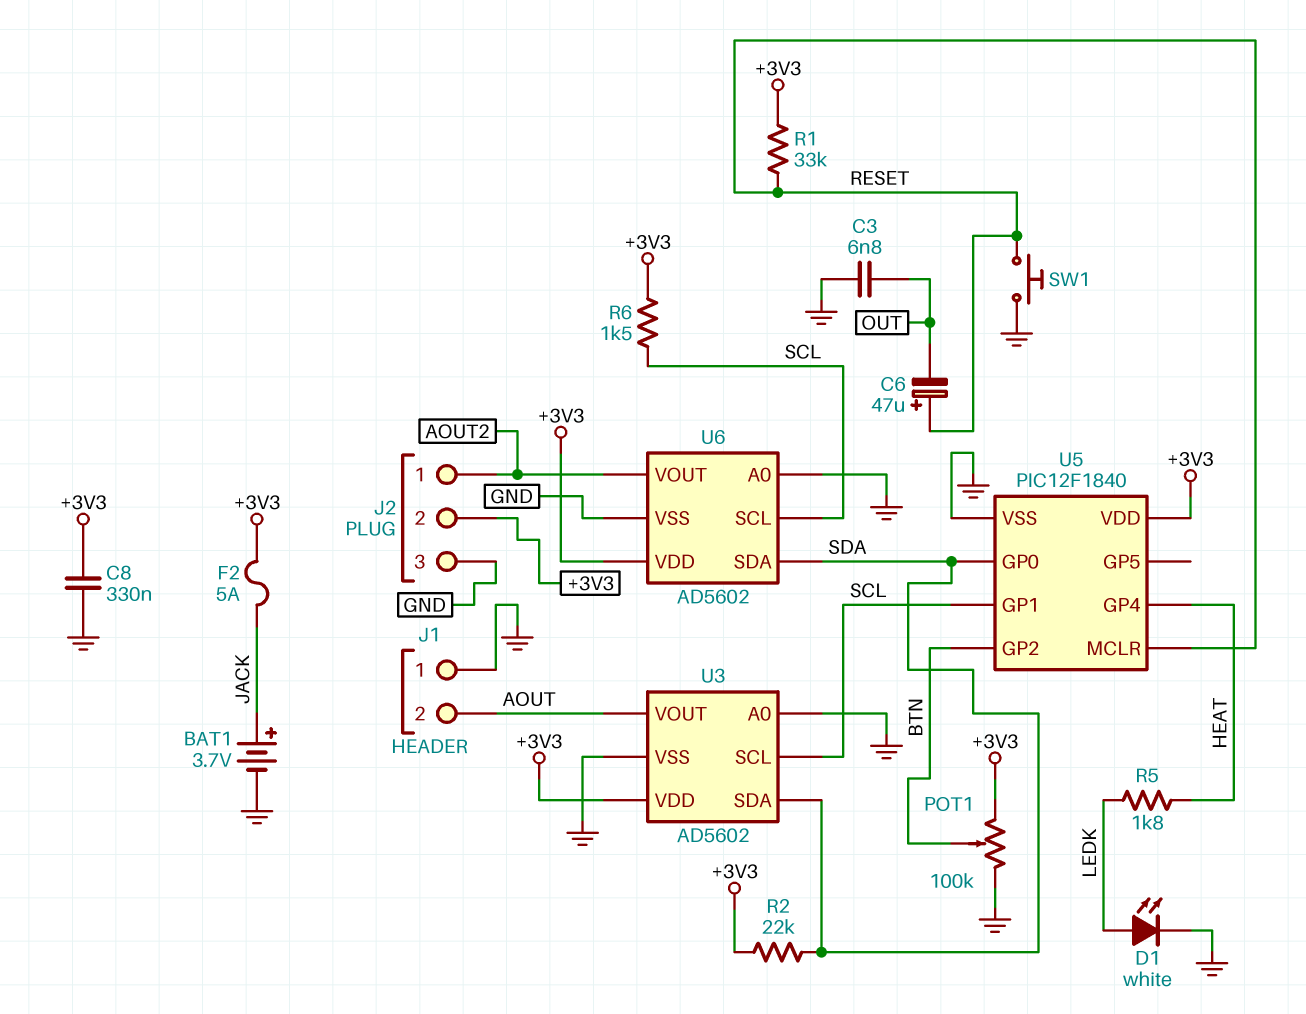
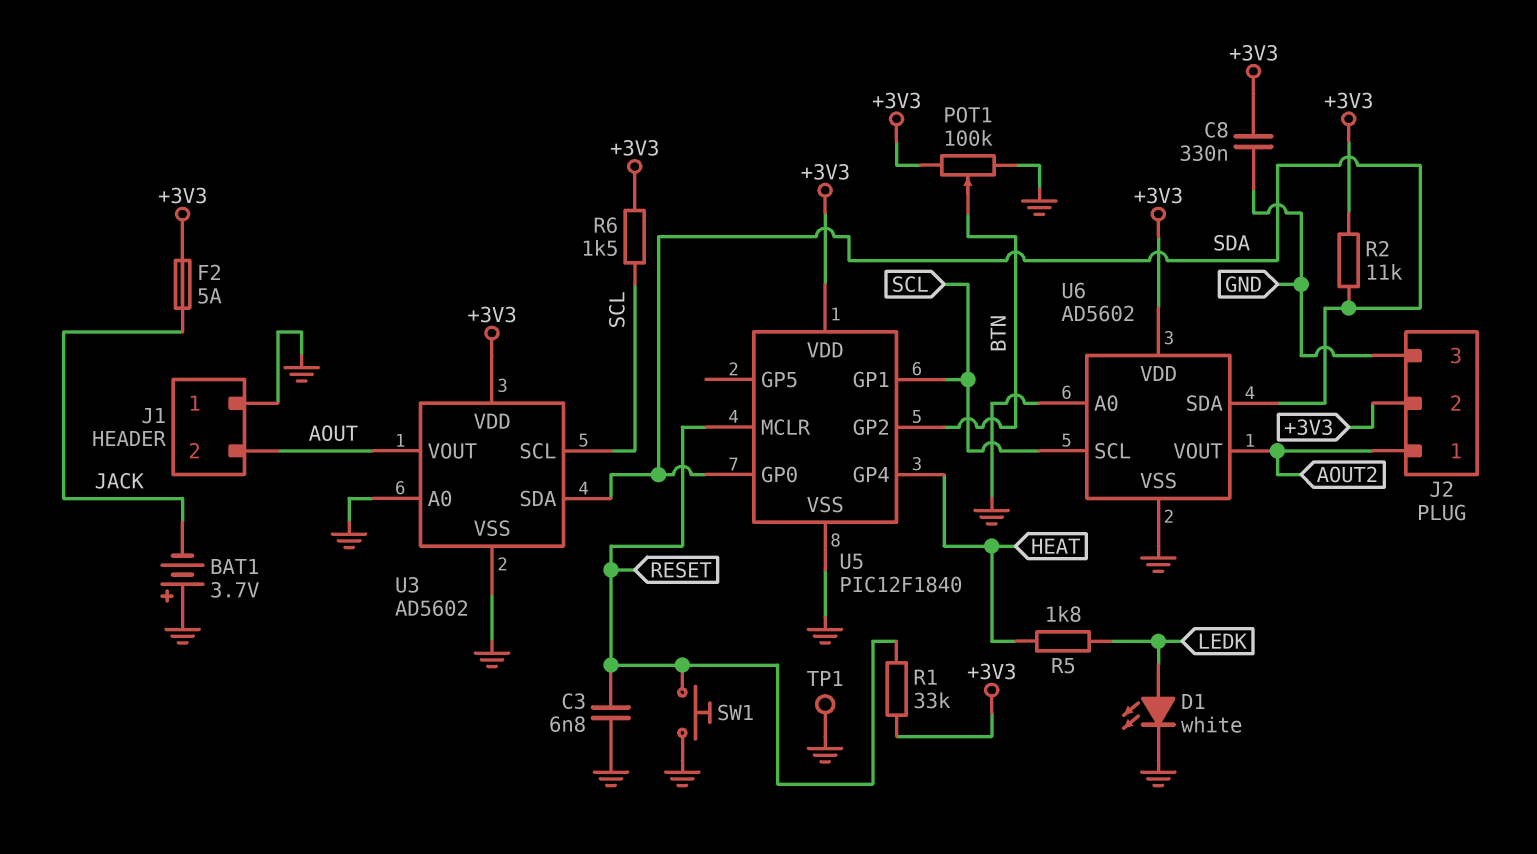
BAT1: 3.7V (plus JACK, minus GND) -> 3.7V (plus GND, minus JACK)
C3: 6.8nF (GND, OUT) -> 6.8nF (GND, RESET)
C6: 47uF (plus RESET, minus OUT) -> none
R2: 22k (+3V3, SDA) -> 11k (+3V3, SDA)
TP1: none -> test point (GND)

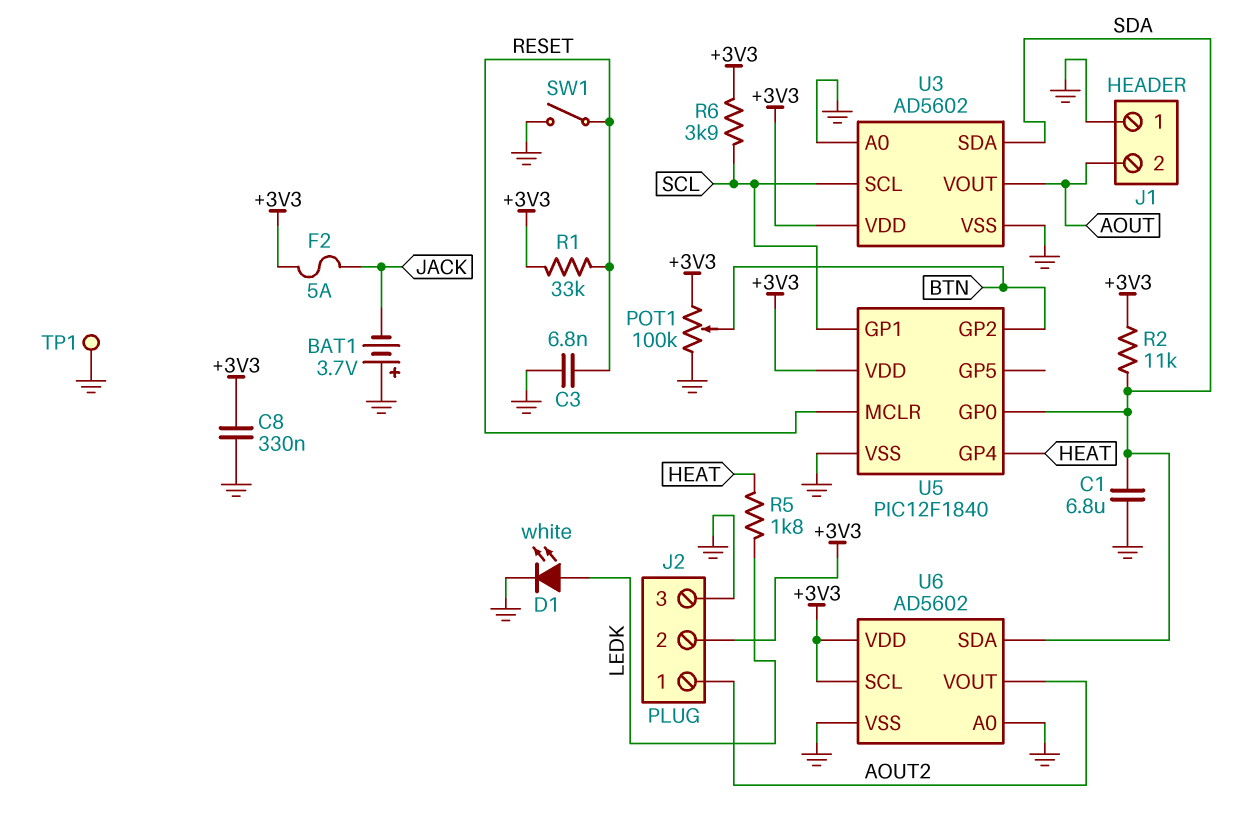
C1: none -> 6.8uF (GND, SDA)
R6: 1.5k (+3V3, SCL) -> 3.9k (+3V3, SCL)
SW1: button (GND, RESET) -> switch (GND, RESET)
U6 pin SCL: SCL -> +3V3

